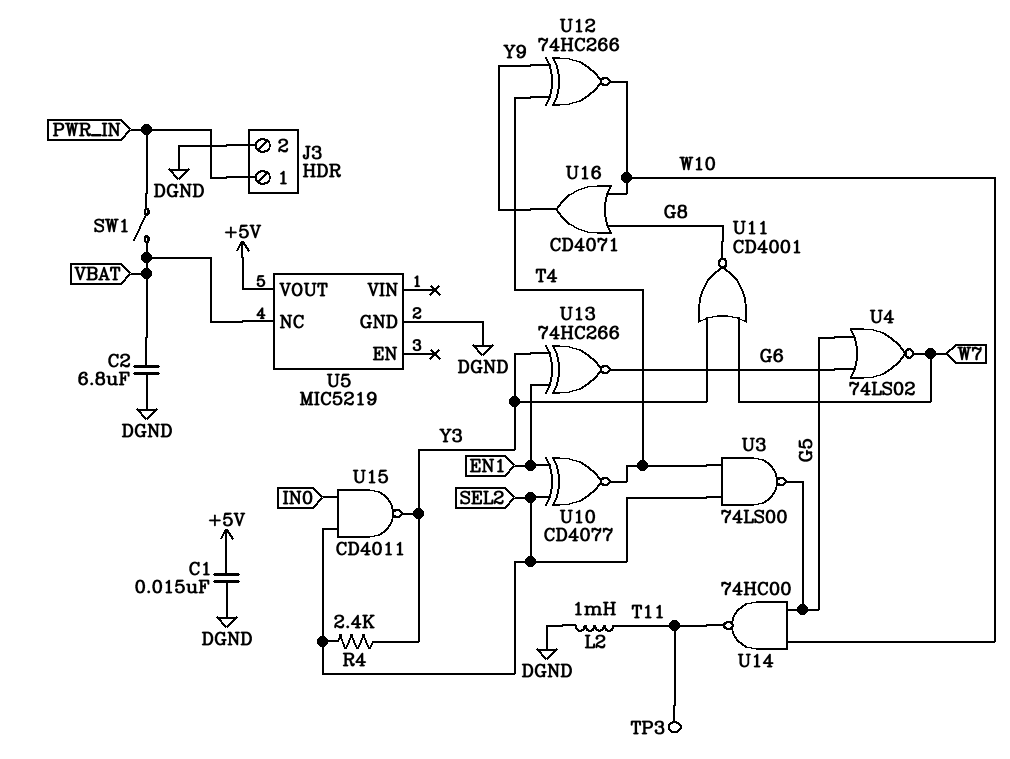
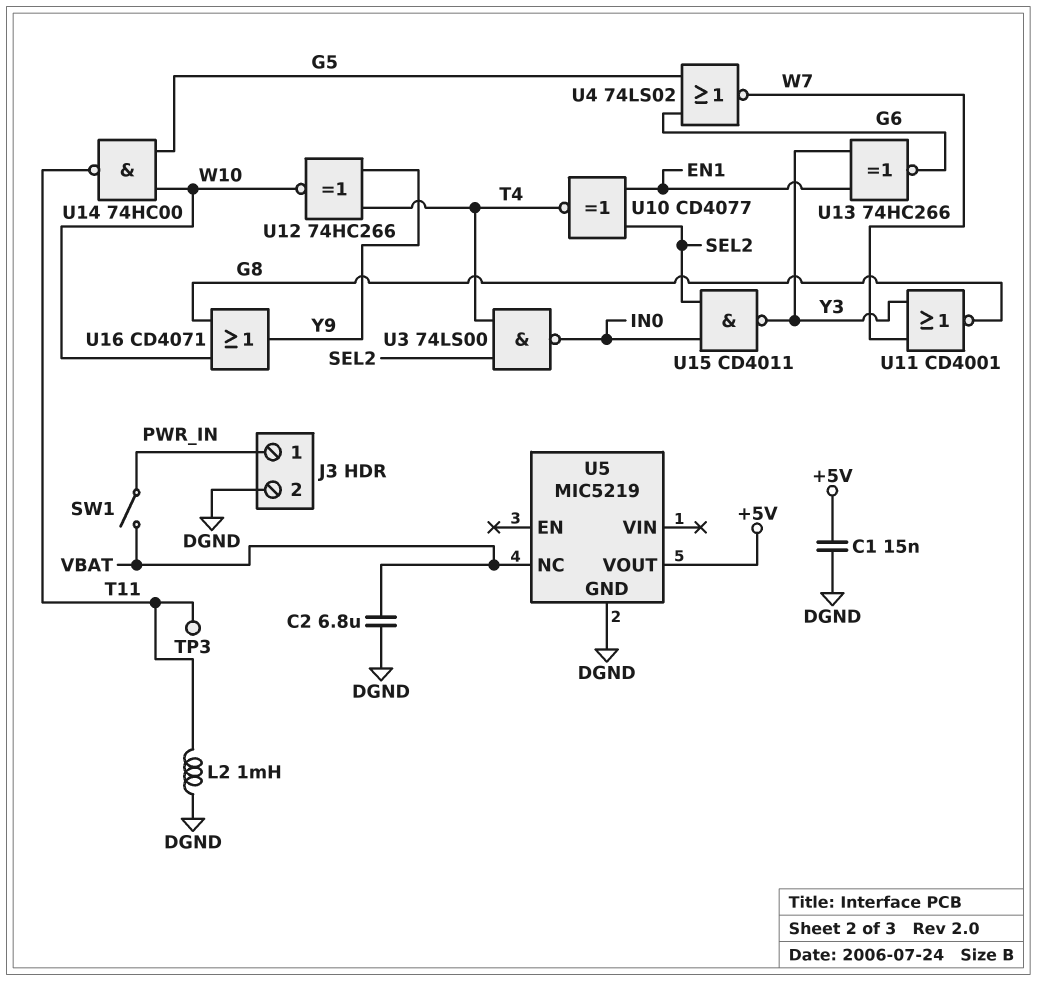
R4: 2.4k (SEL2, Y3) -> none
U3: NAND 74LS00 (in SEL2, in T4, out G5) -> NAND 74LS00 (in SEL2, in T4, out IN0)

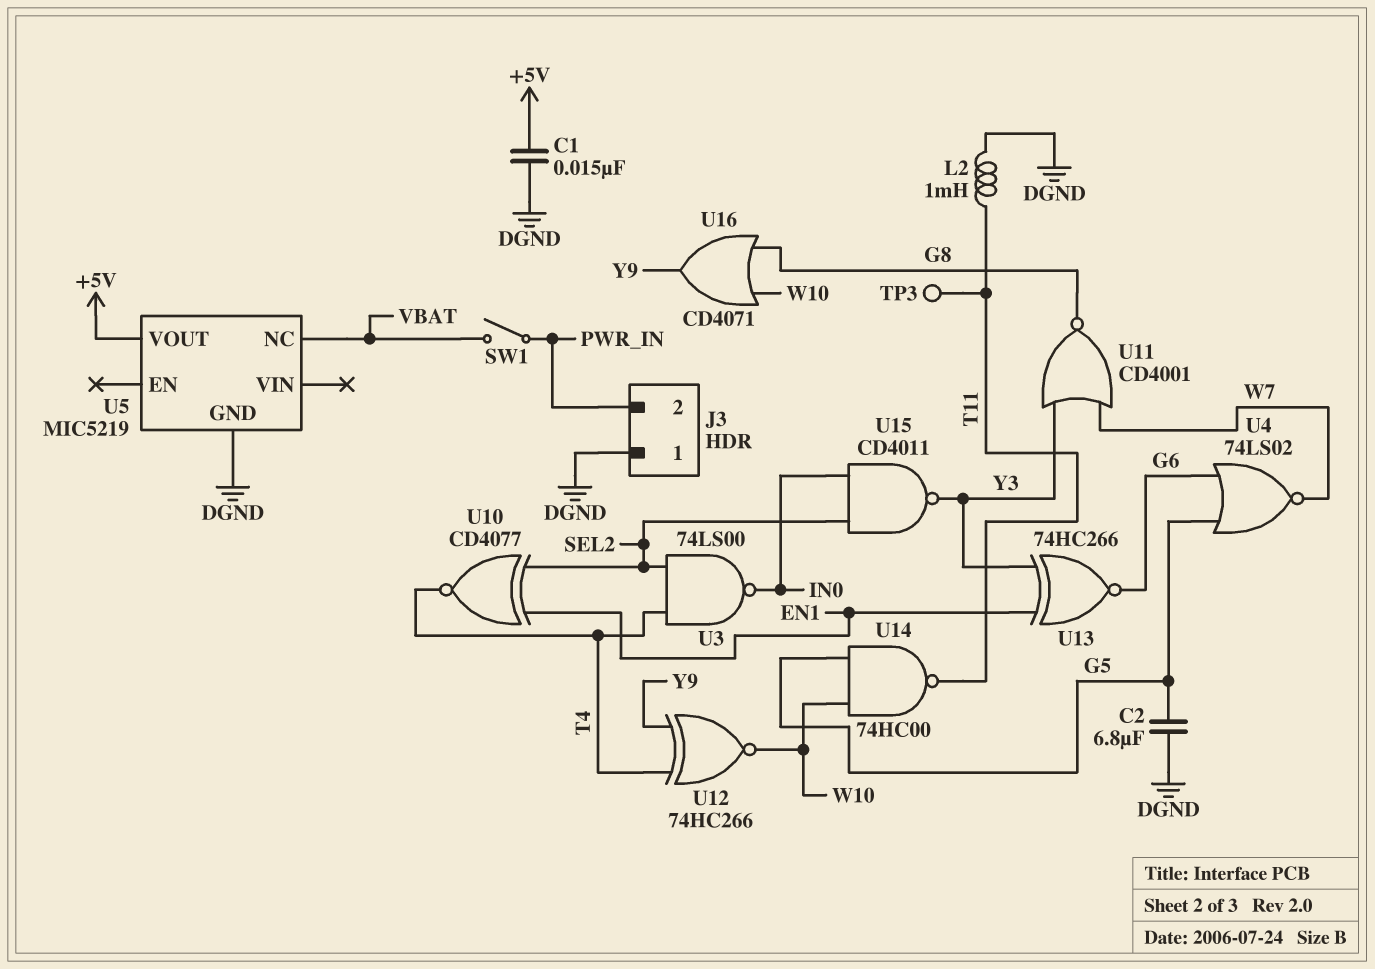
C2: 6.8uF (DGND, VBAT) -> 6.8uF (DGND, G5)
J3 pin 1: PWR_IN -> DGND
J3 pin 2: DGND -> PWR_IN

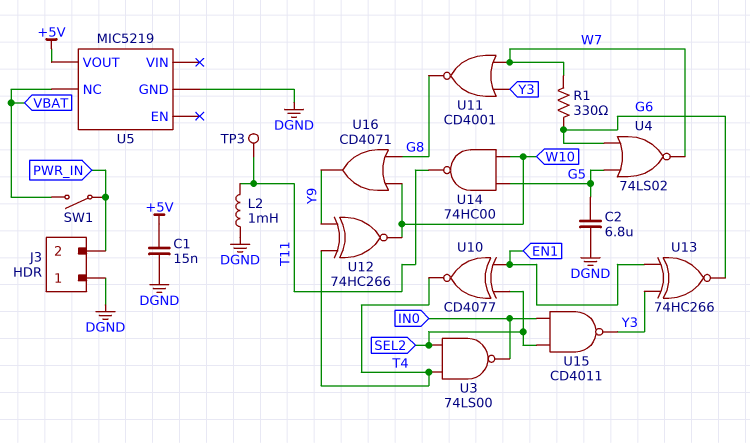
R1: none -> 330 (G6, W7)

